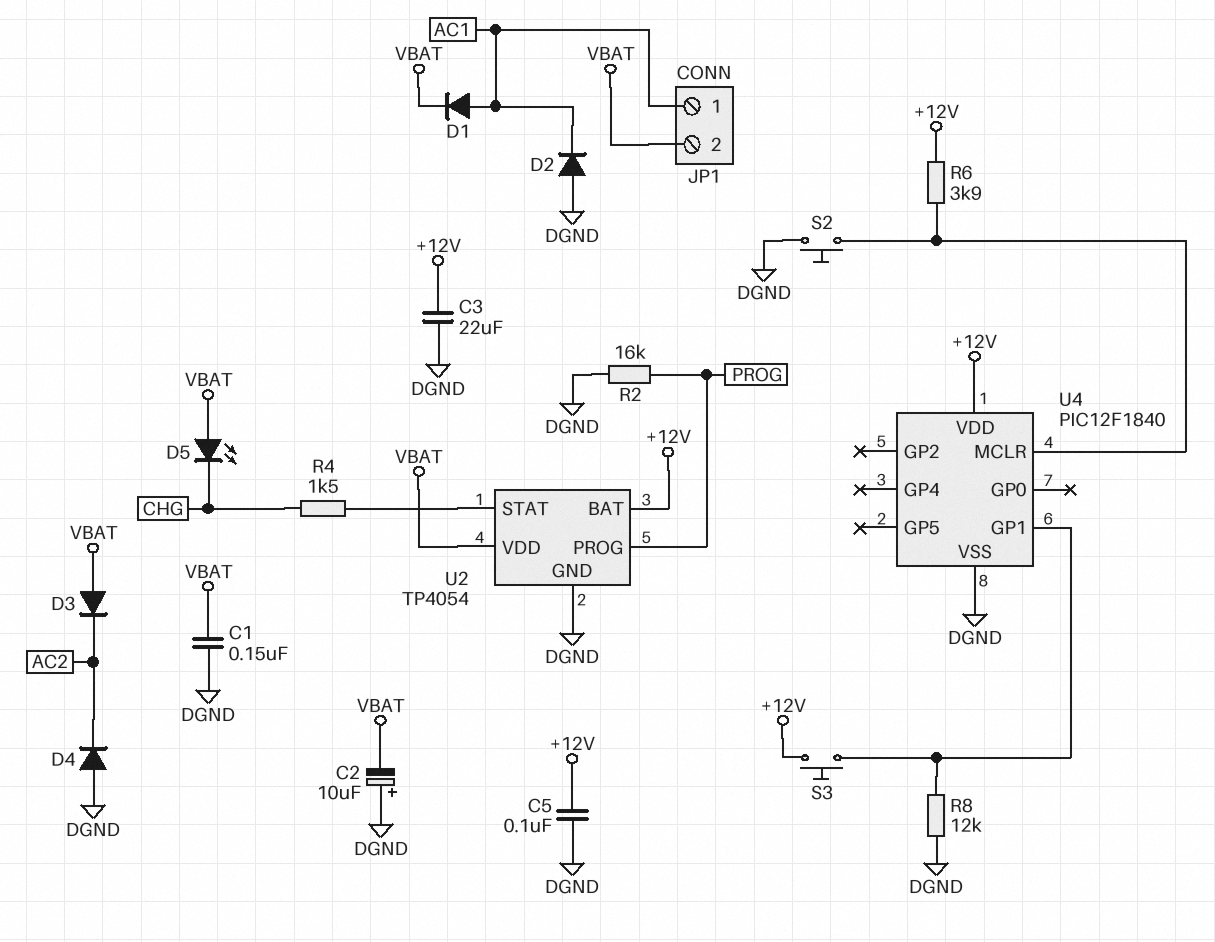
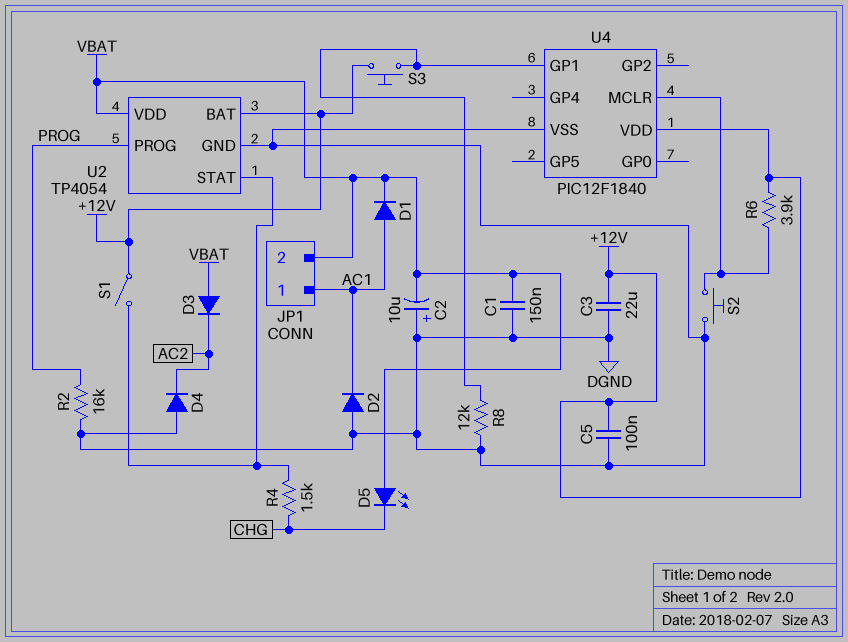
S1: none -> switch (+12V, U2/STAT)

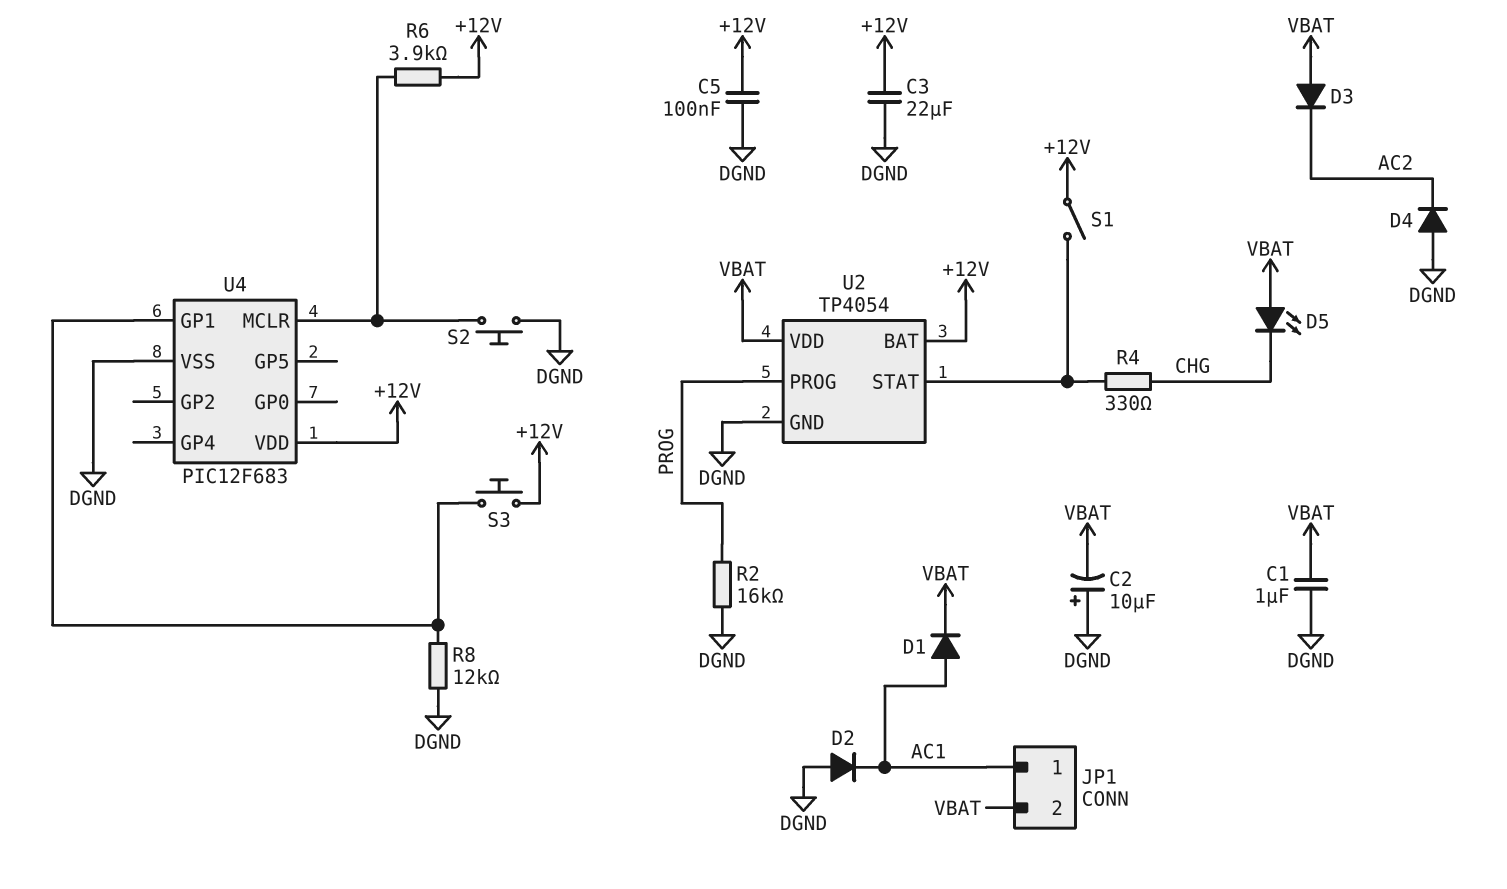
C1: 150nF (DGND, VBAT) -> 1uF (DGND, VBAT)
R4: 1.5k (CHG, U2/STAT) -> 330 (CHG, U2/STAT)
U4: PIC12F1840 -> PIC12F683

